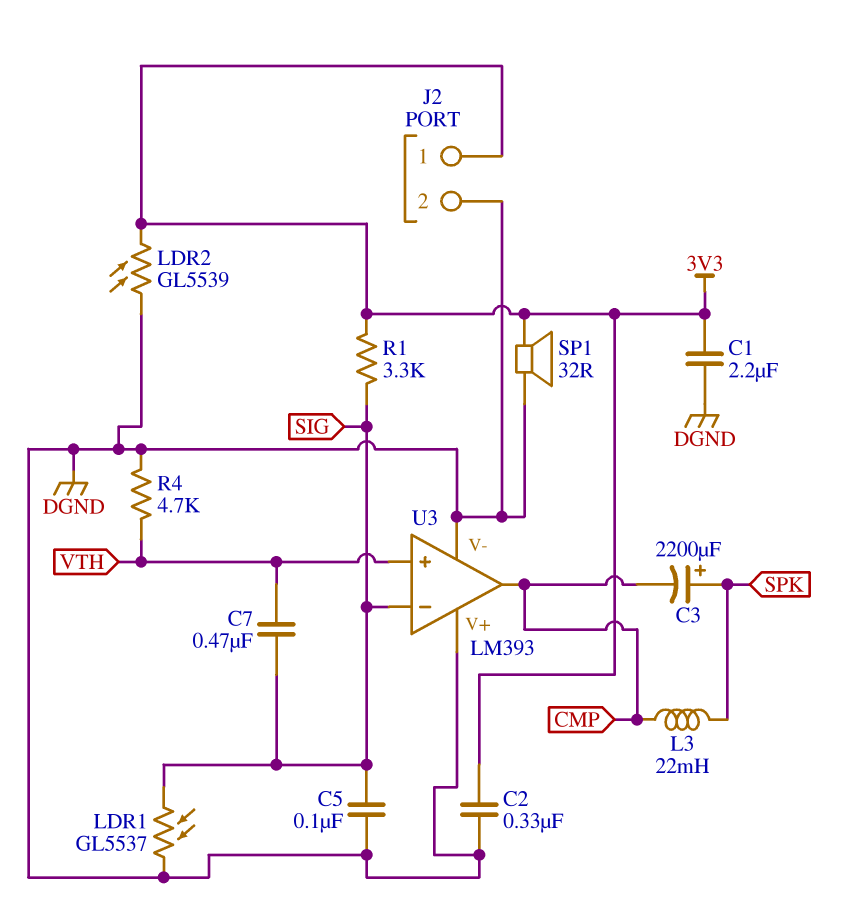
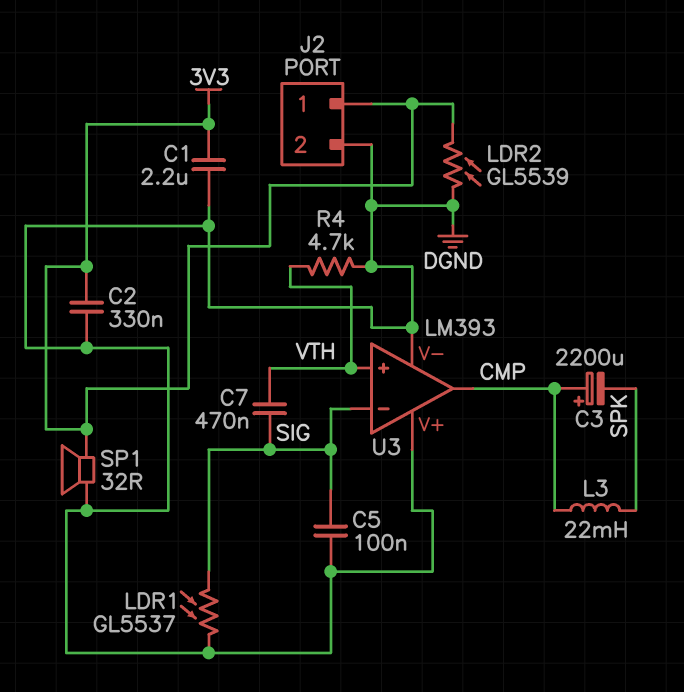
C3: 2200uF (plus SPK, minus CMP) -> 2200uF (plus CMP, minus SPK)
R1: 3.3k (3V3, SIG) -> none

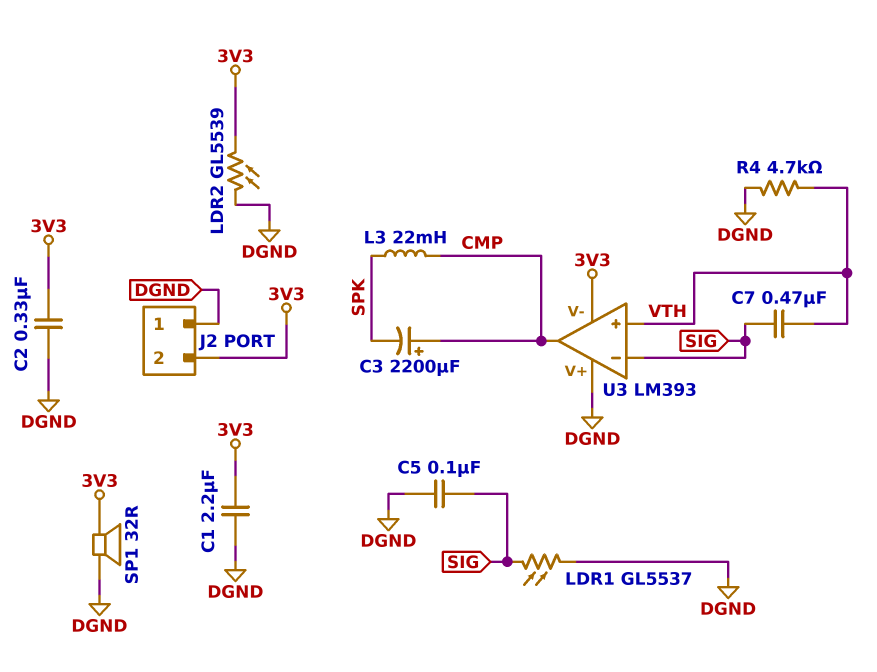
J2 pin 1: 3V3 -> DGND
J2 pin 2: DGND -> 3V3
U3 pin V-: DGND -> 3V3

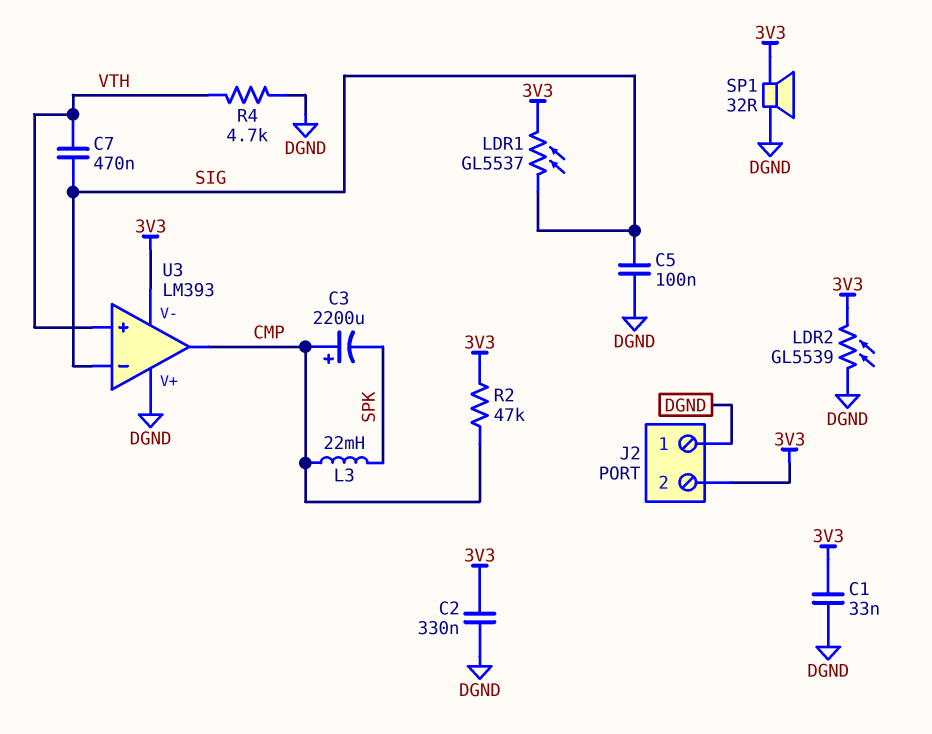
C1: 2.2uF (3V3, DGND) -> 33nF (3V3, DGND)
LDR1: GL5537 (DGND, SIG) -> GL5537 (3V3, SIG)
R2: none -> 47k (3V3, CMP)

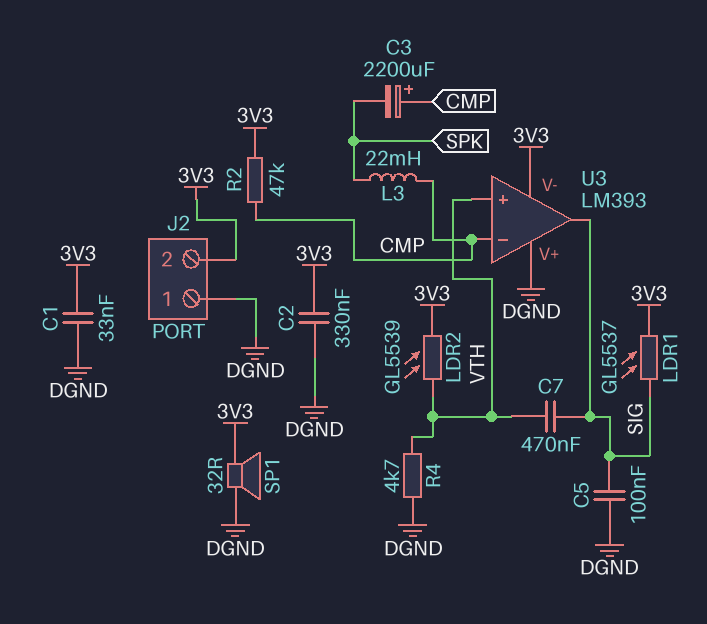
LDR2: GL5539 (3V3, DGND) -> GL5539 (3V3, VTH)
U3 pin in-: SIG -> CMP
U3 pin out: CMP -> SIG

